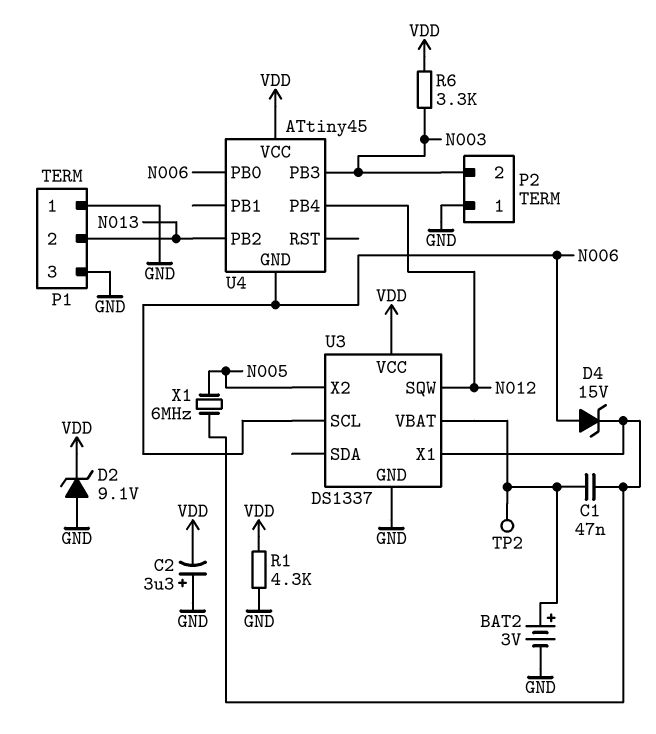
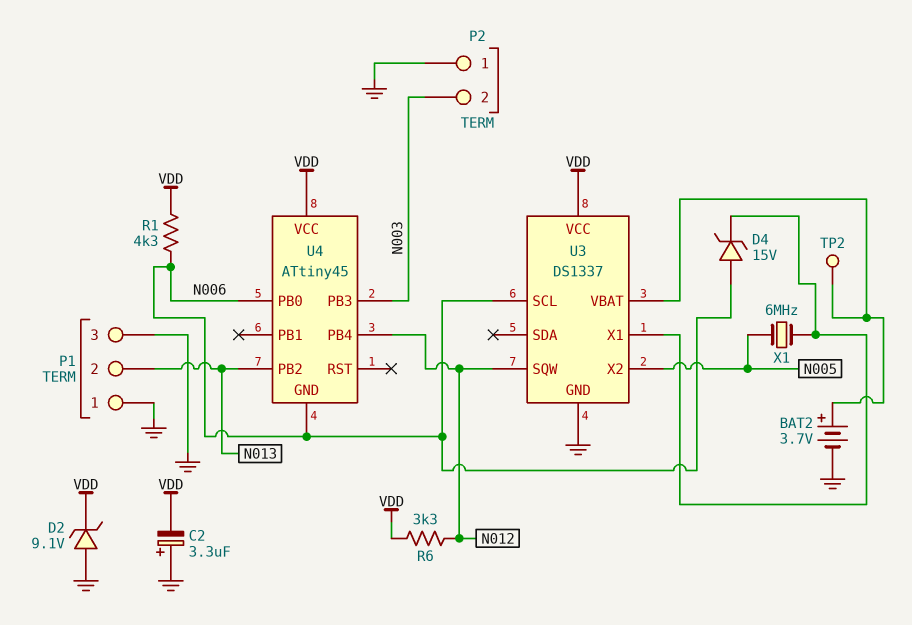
BAT2: 3V (plus U3/VBAT, minus GND) -> 3.7V (plus U3/VBAT, minus GND)
C1: 47nF (U3/VBAT, U3/X1) -> none
R1: 4.3k (GND, VDD) -> 4.3k (N006, VDD)
R6: 3.3k (N003, VDD) -> 3.3k (N012, VDD)

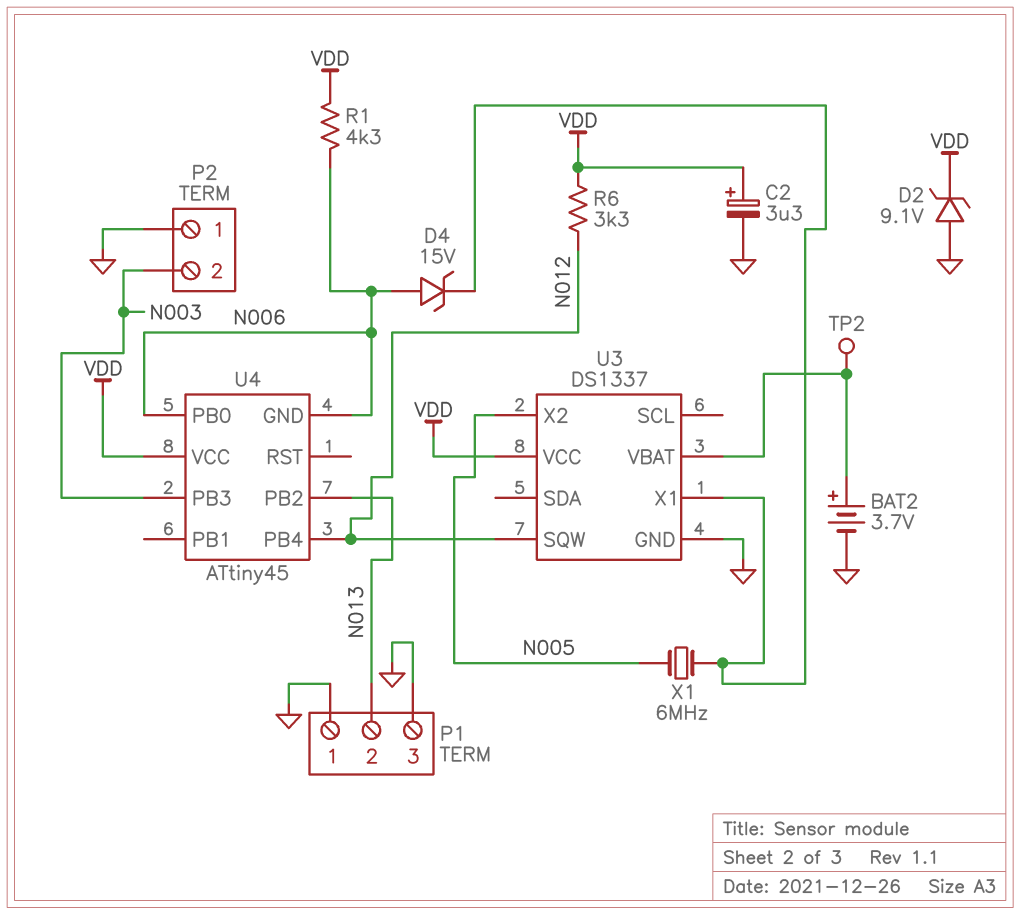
C2: 3.3uF (plus GND, minus VDD) -> 3.3uF (plus VDD, minus GND)
U3 pin SCL: N006 -> none

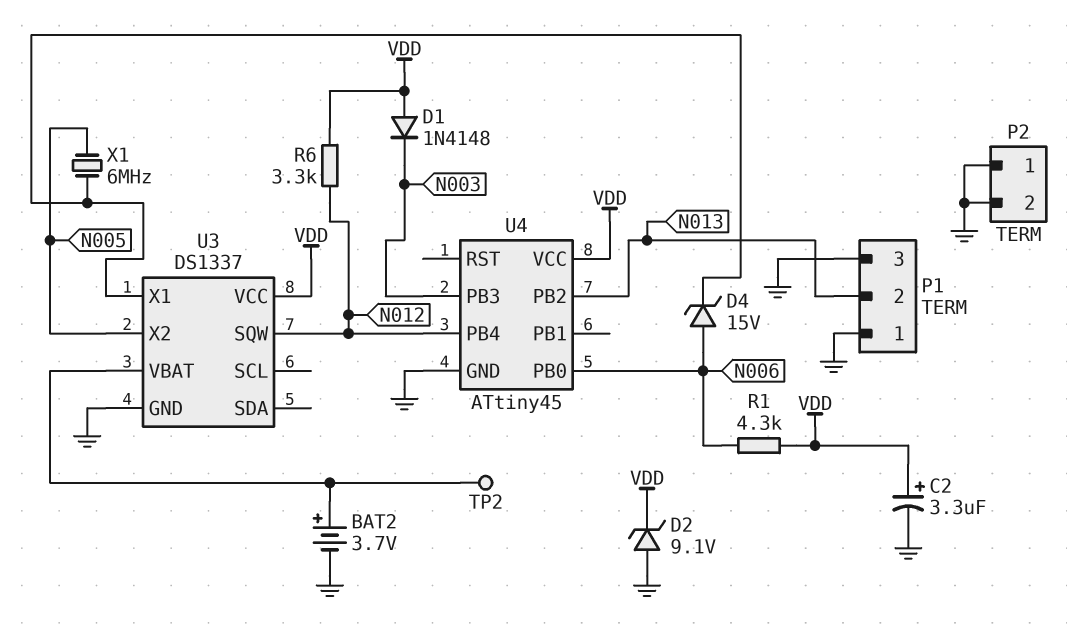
D1: none -> diode 1N4148 (A VDD, K N003)
P2 pin 2: N003 -> GND
U4 pin GND: N006 -> GND

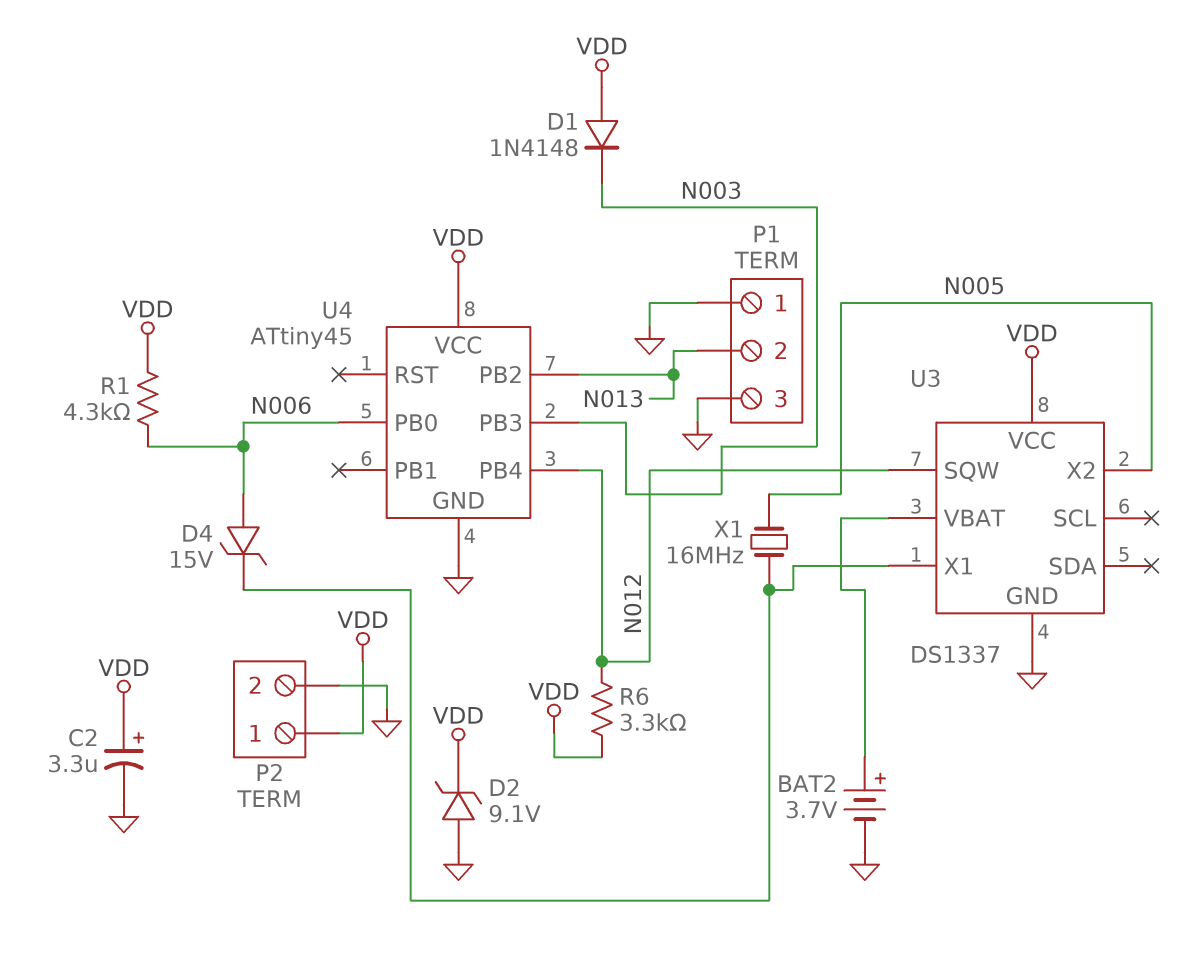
P2 pin 1: GND -> VDD
TP2: test point (U3/VBAT) -> none
X1: 6MHz (N005, U3/X1) -> 16MHz (N005, U3/X1)

